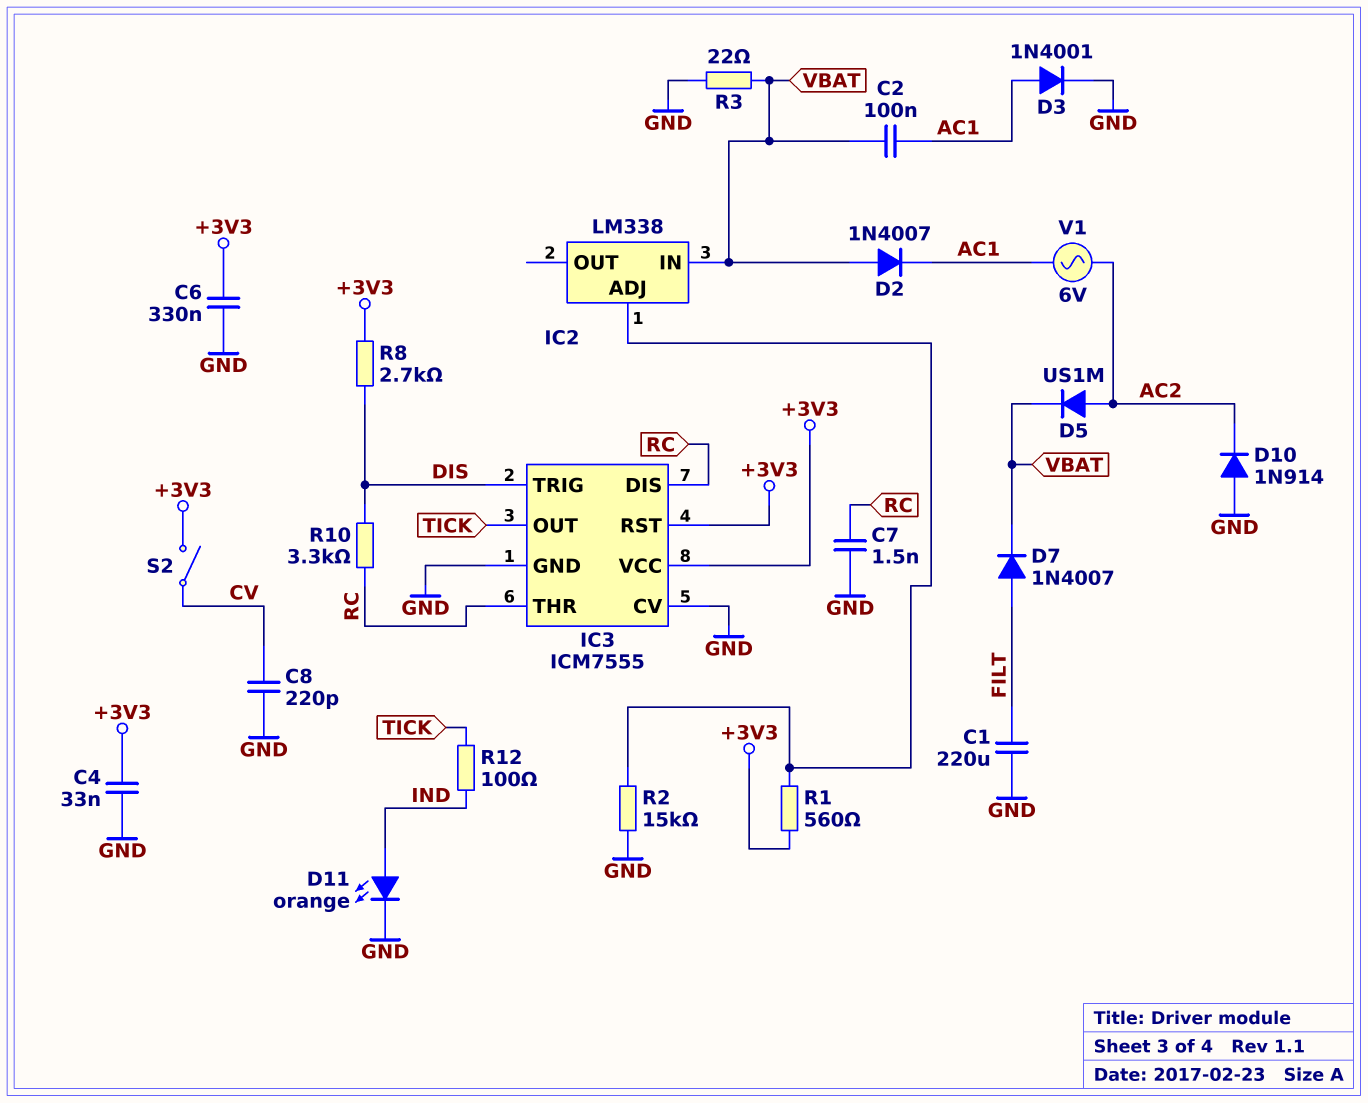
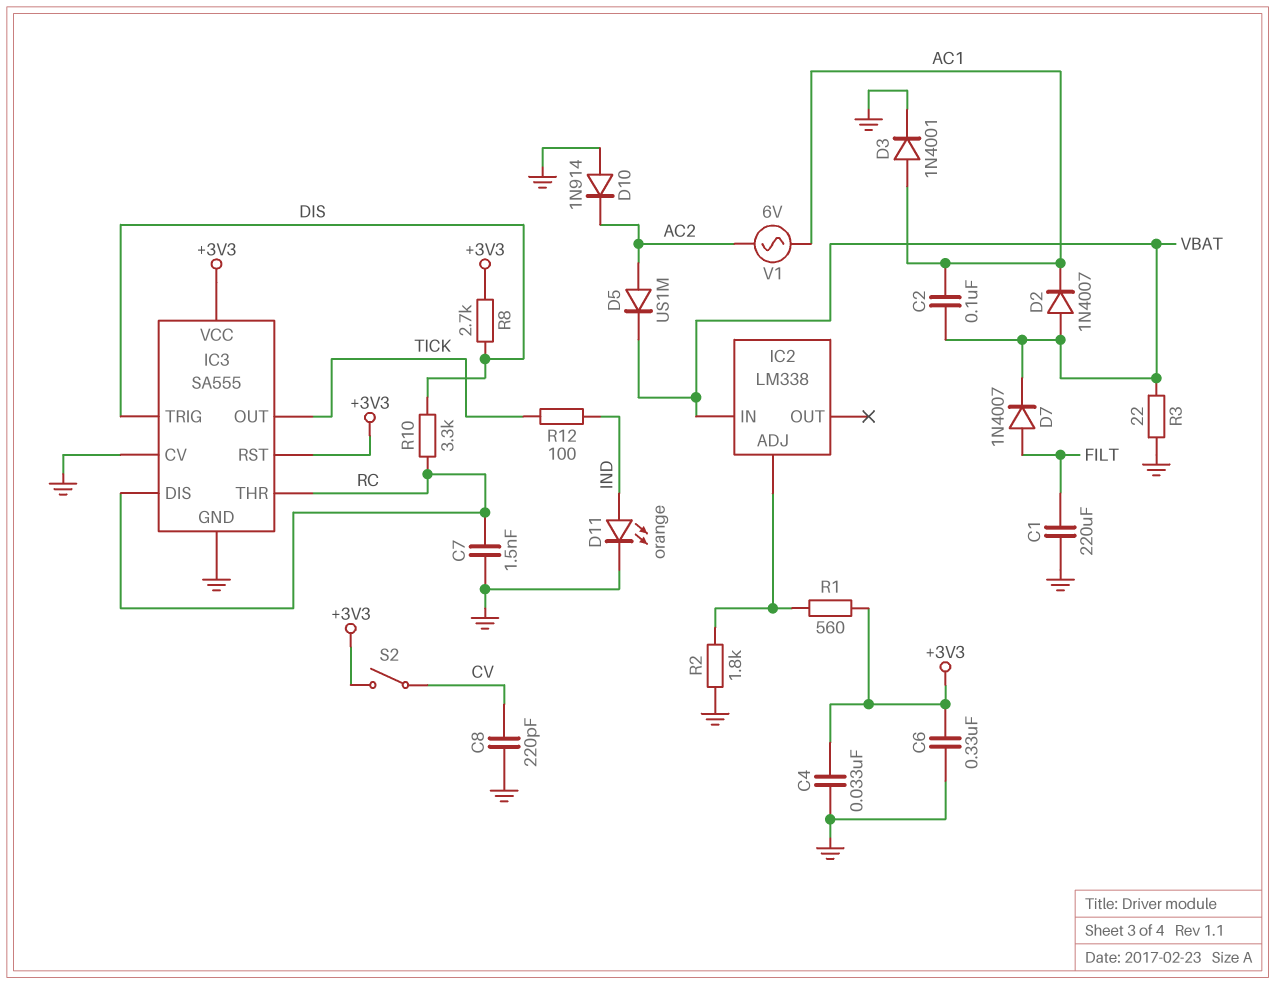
IC3: ICM7555 -> SA555
R2: 15k (GND, IC2/ADJ) -> 1.8k (GND, IC2/ADJ)

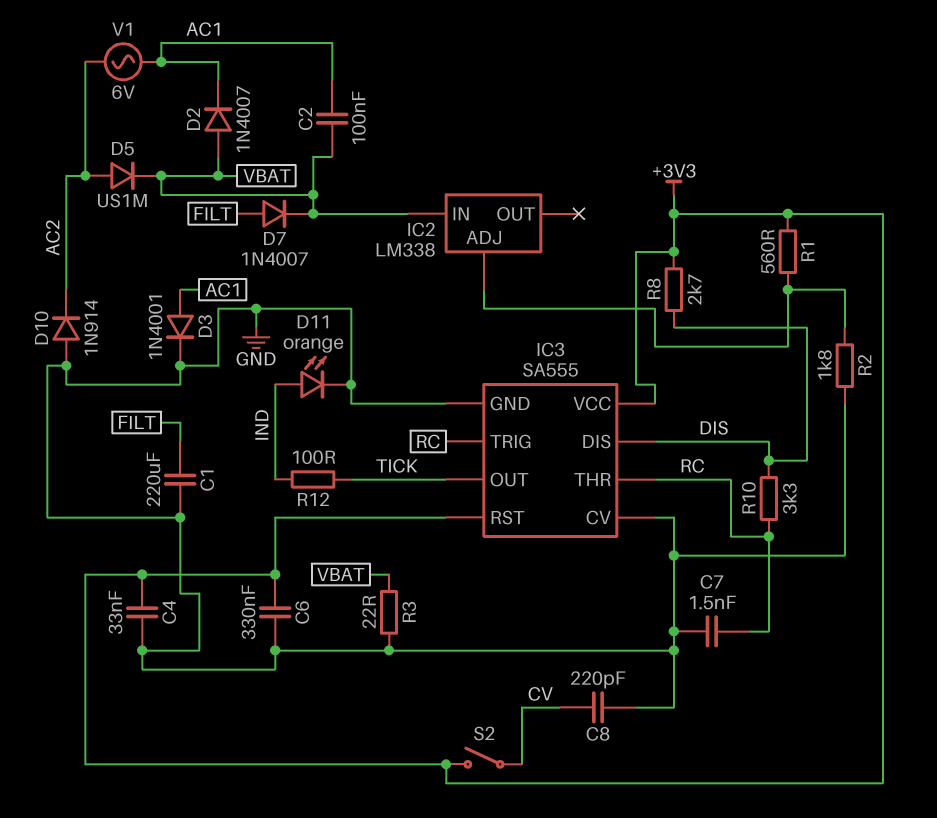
IC3 pin DIS: RC -> DIS
IC3 pin TRIG: DIS -> RC

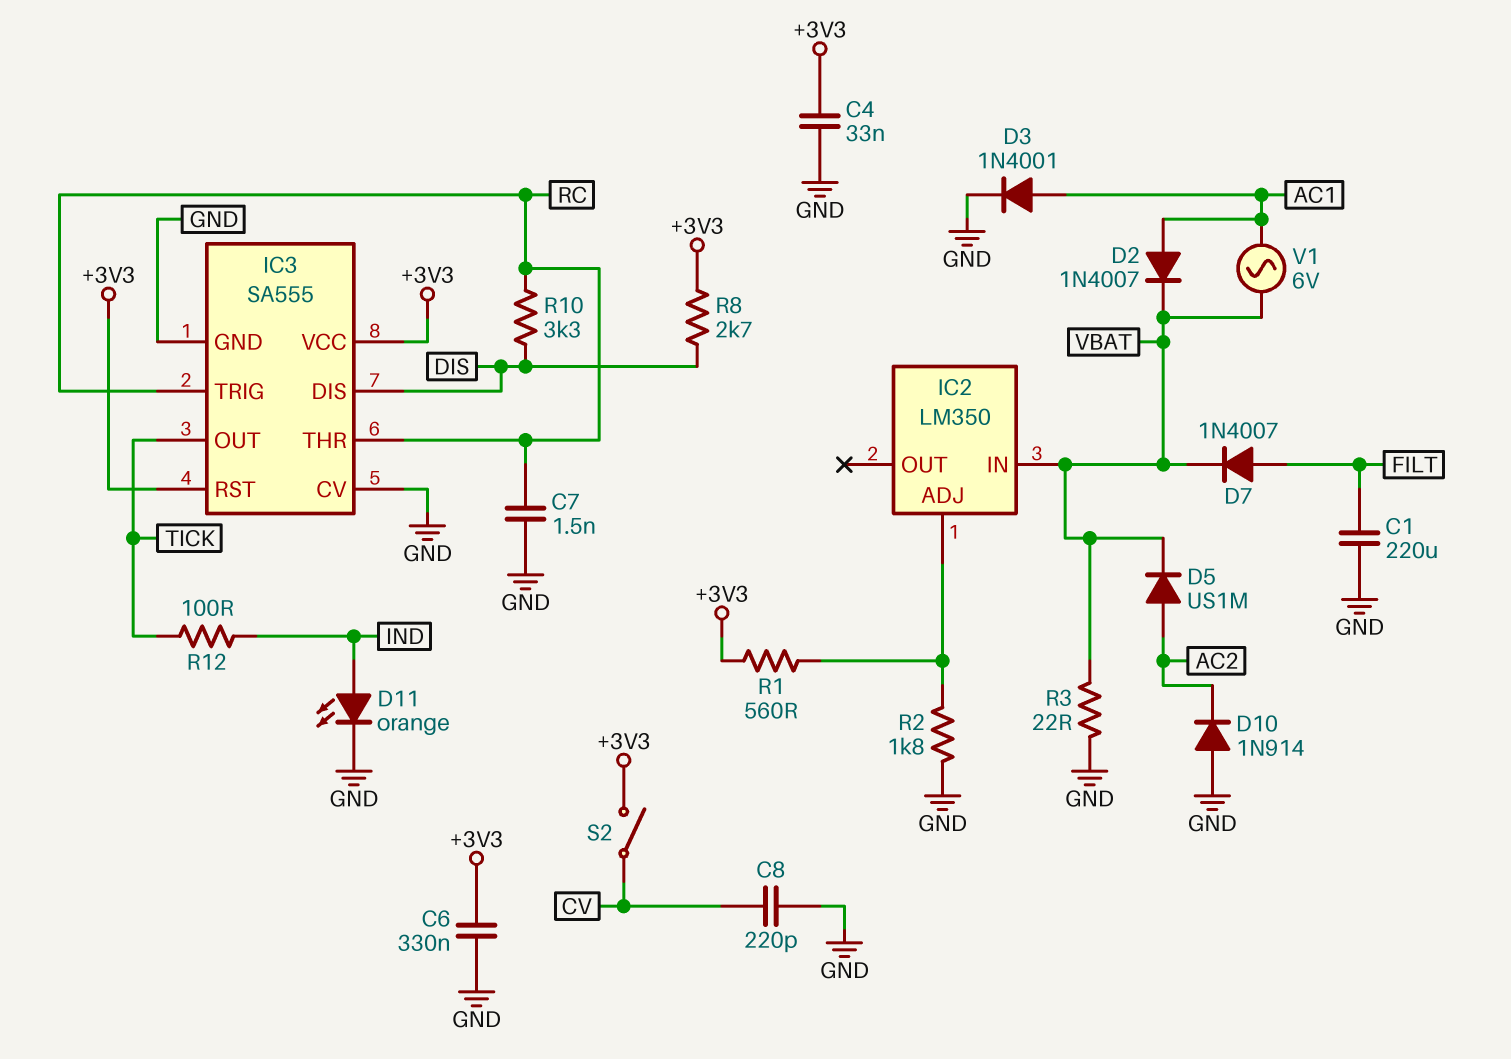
C2: 100nF (AC1, VBAT) -> none
D2: diode 1N4007 (A VBAT, K AC1) -> diode 1N4007 (A AC1, K VBAT)
IC2: LM338 -> LM350
V1: AC 6V (AC1, AC2) -> AC 6V (AC1, VBAT)

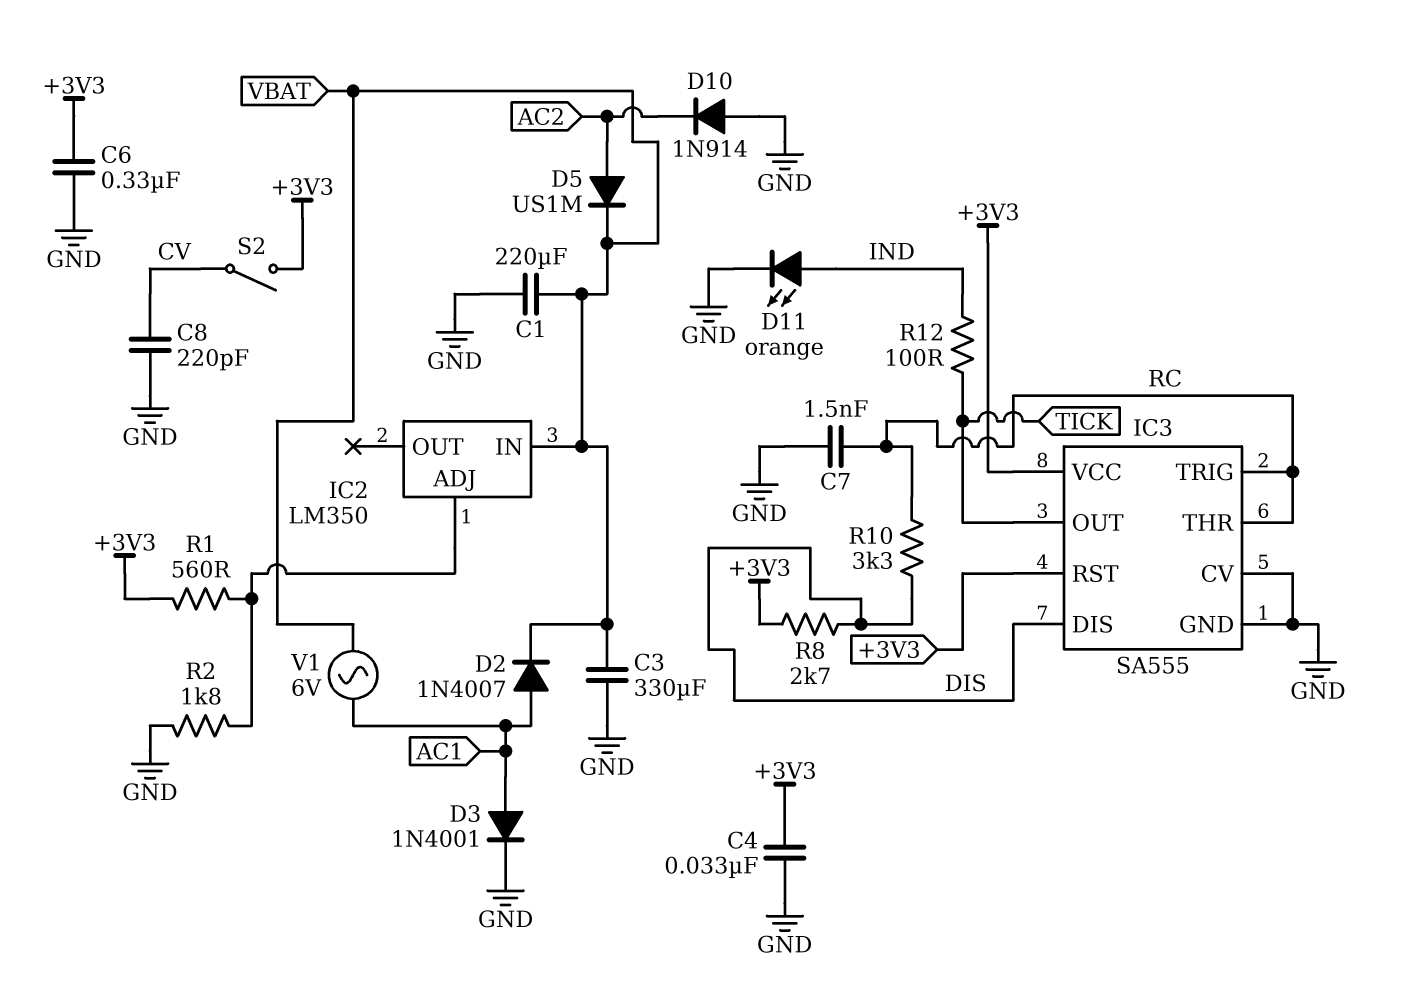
C1: 220uF (FILT, GND) -> 220uF (GND, VBAT)
C3: none -> 330uF (GND, VBAT)
D7: diode 1N4007 (A FILT, K VBAT) -> none
R3: 22 (GND, VBAT) -> none

